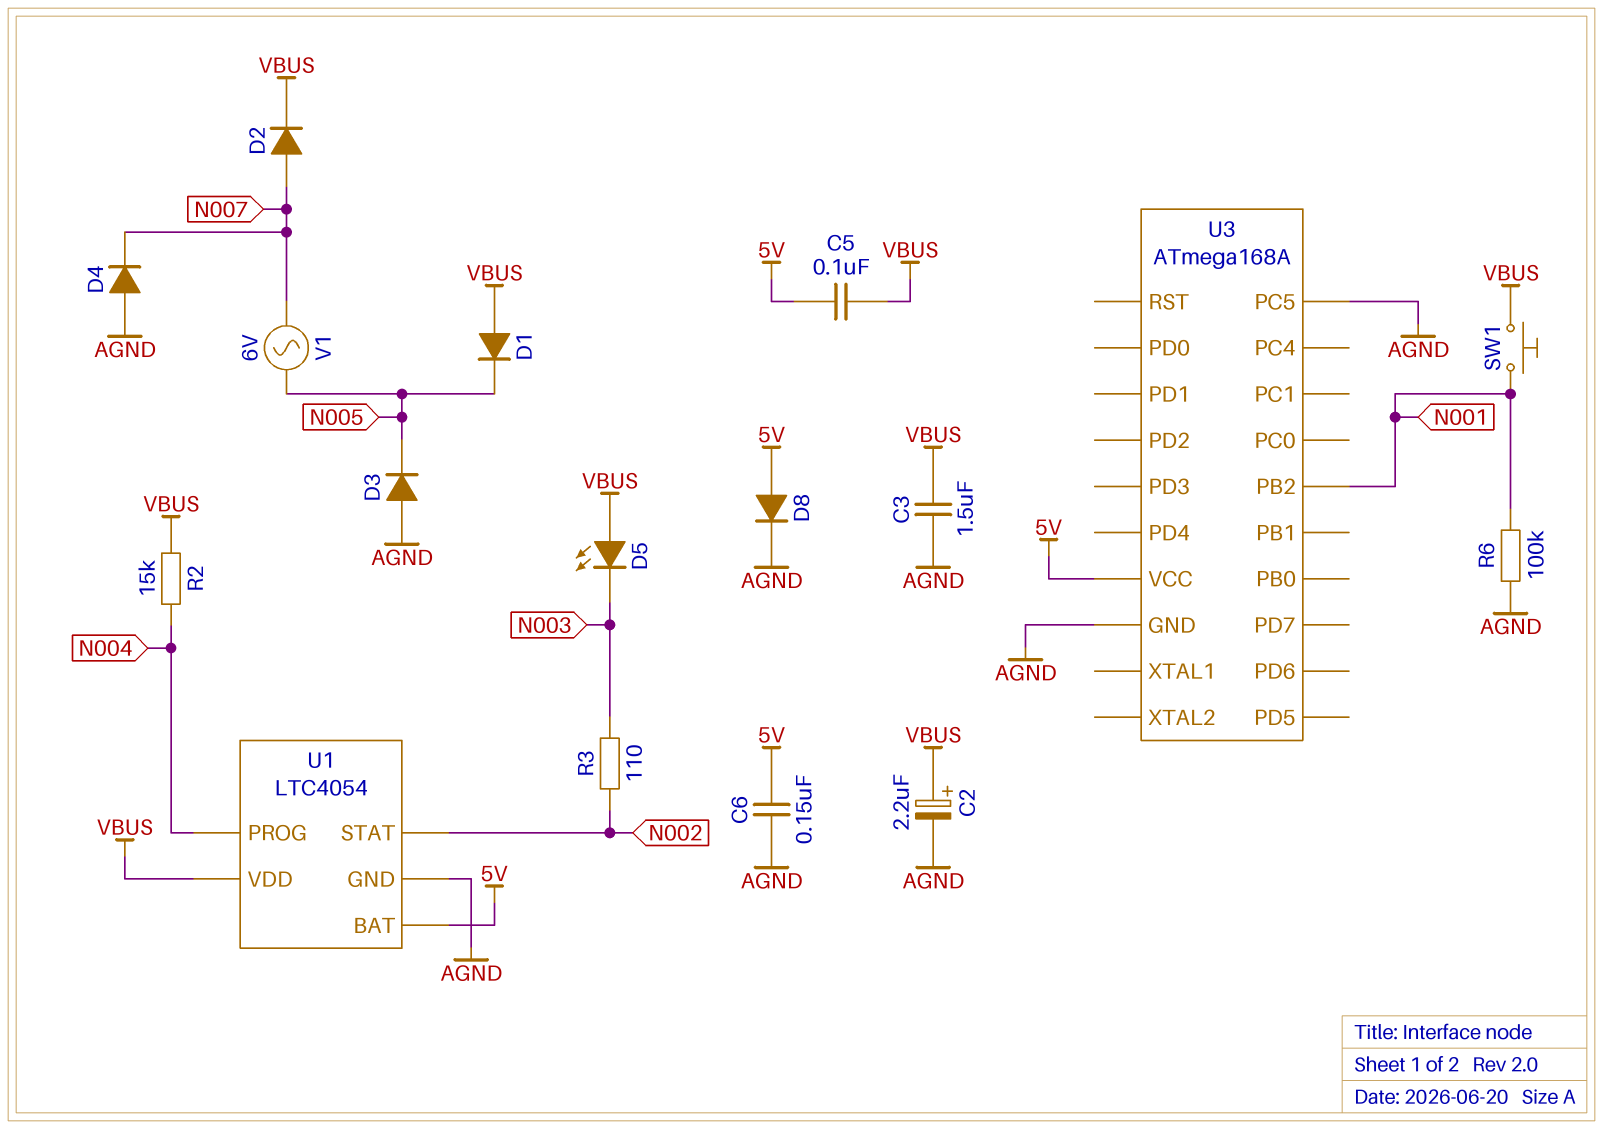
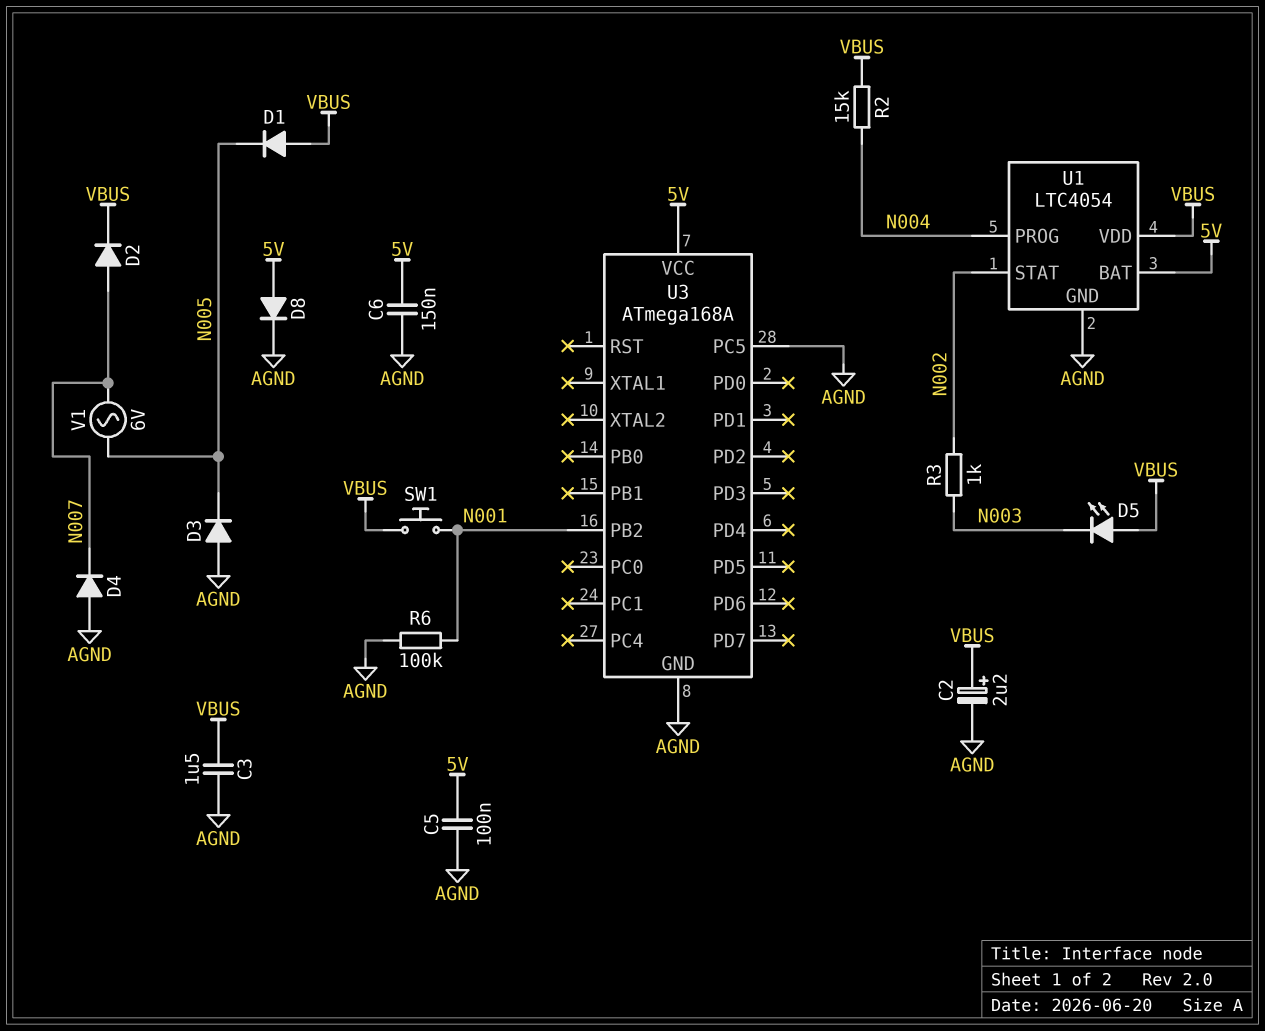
C5: 100nF (5V, VBUS) -> 100nF (5V, AGND)
R3: 110 (N002, N003) -> 1k (N002, N003)

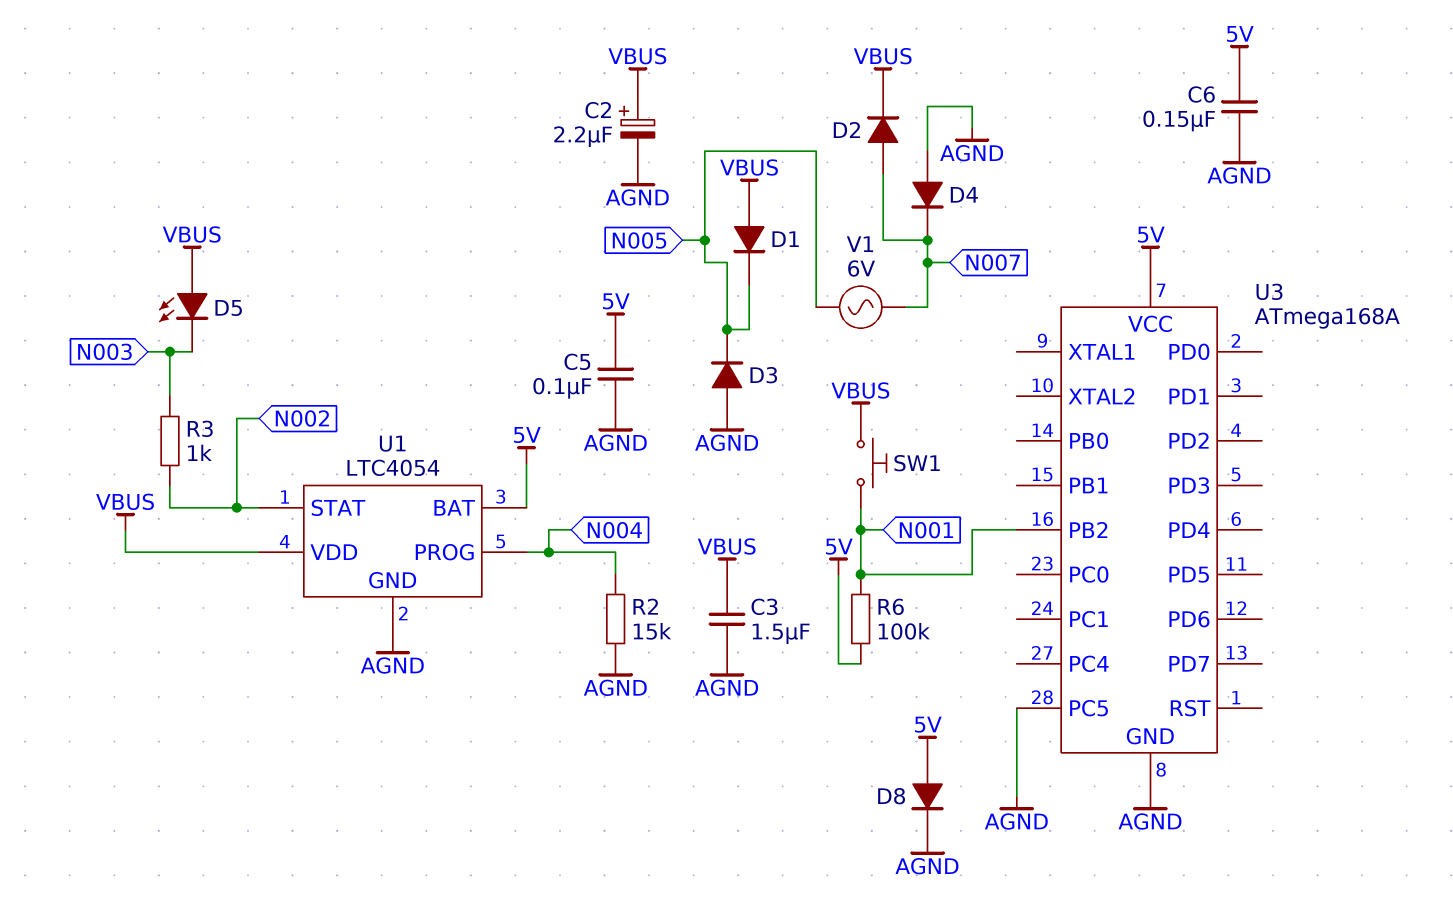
R2: 15k (N004, VBUS) -> 15k (AGND, N004)
R6: 100k (AGND, N001) -> 100k (5V, N001)

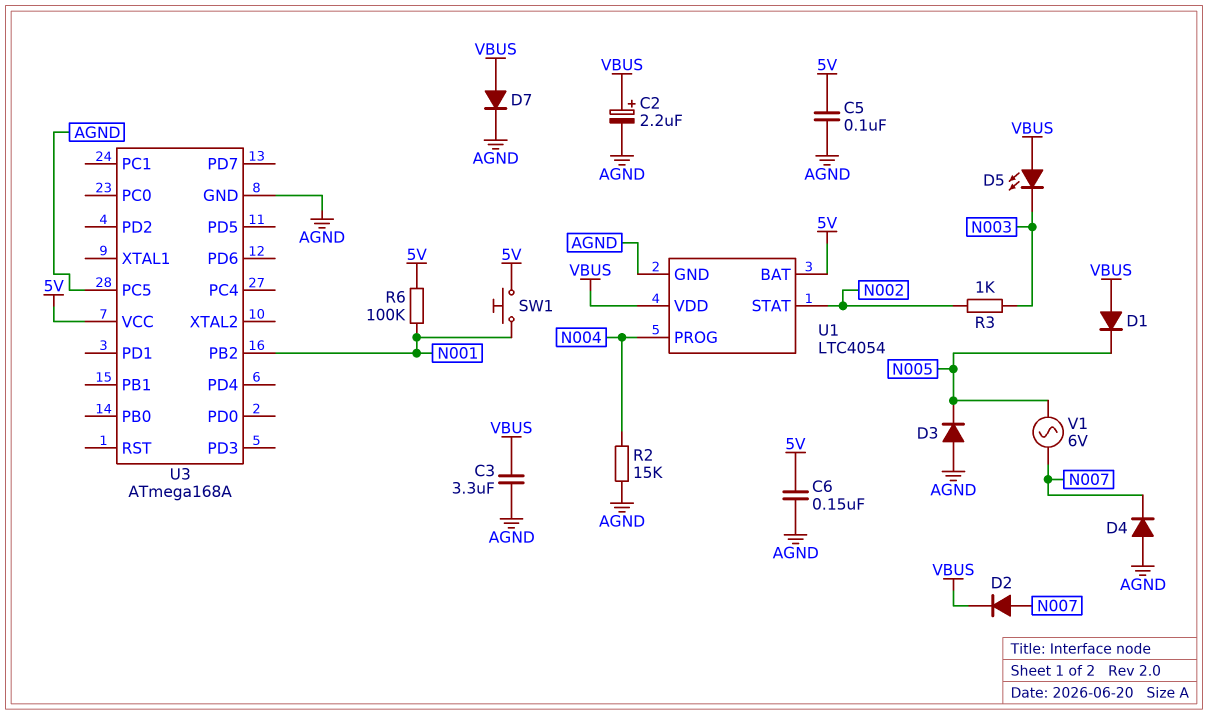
C3: 1.5uF (AGND, VBUS) -> 3.3uF (AGND, VBUS)
D7: none -> diode (A VBUS, K AGND)
D8: diode (A 5V, K AGND) -> none
SW1: button (N001, VBUS) -> button (5V, N001)

